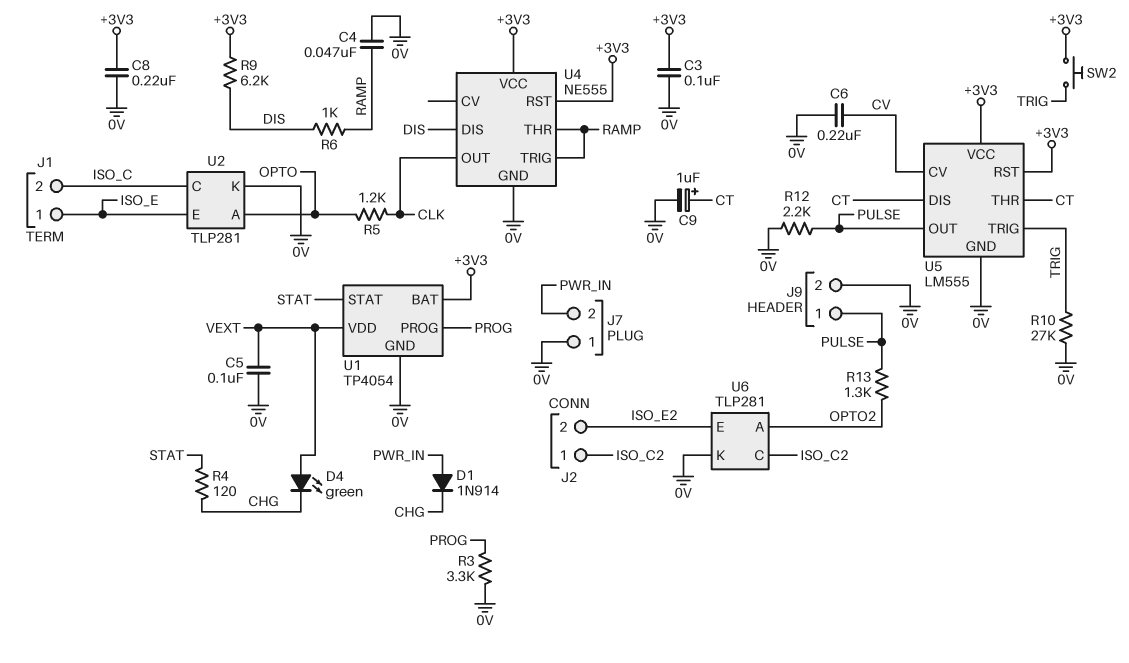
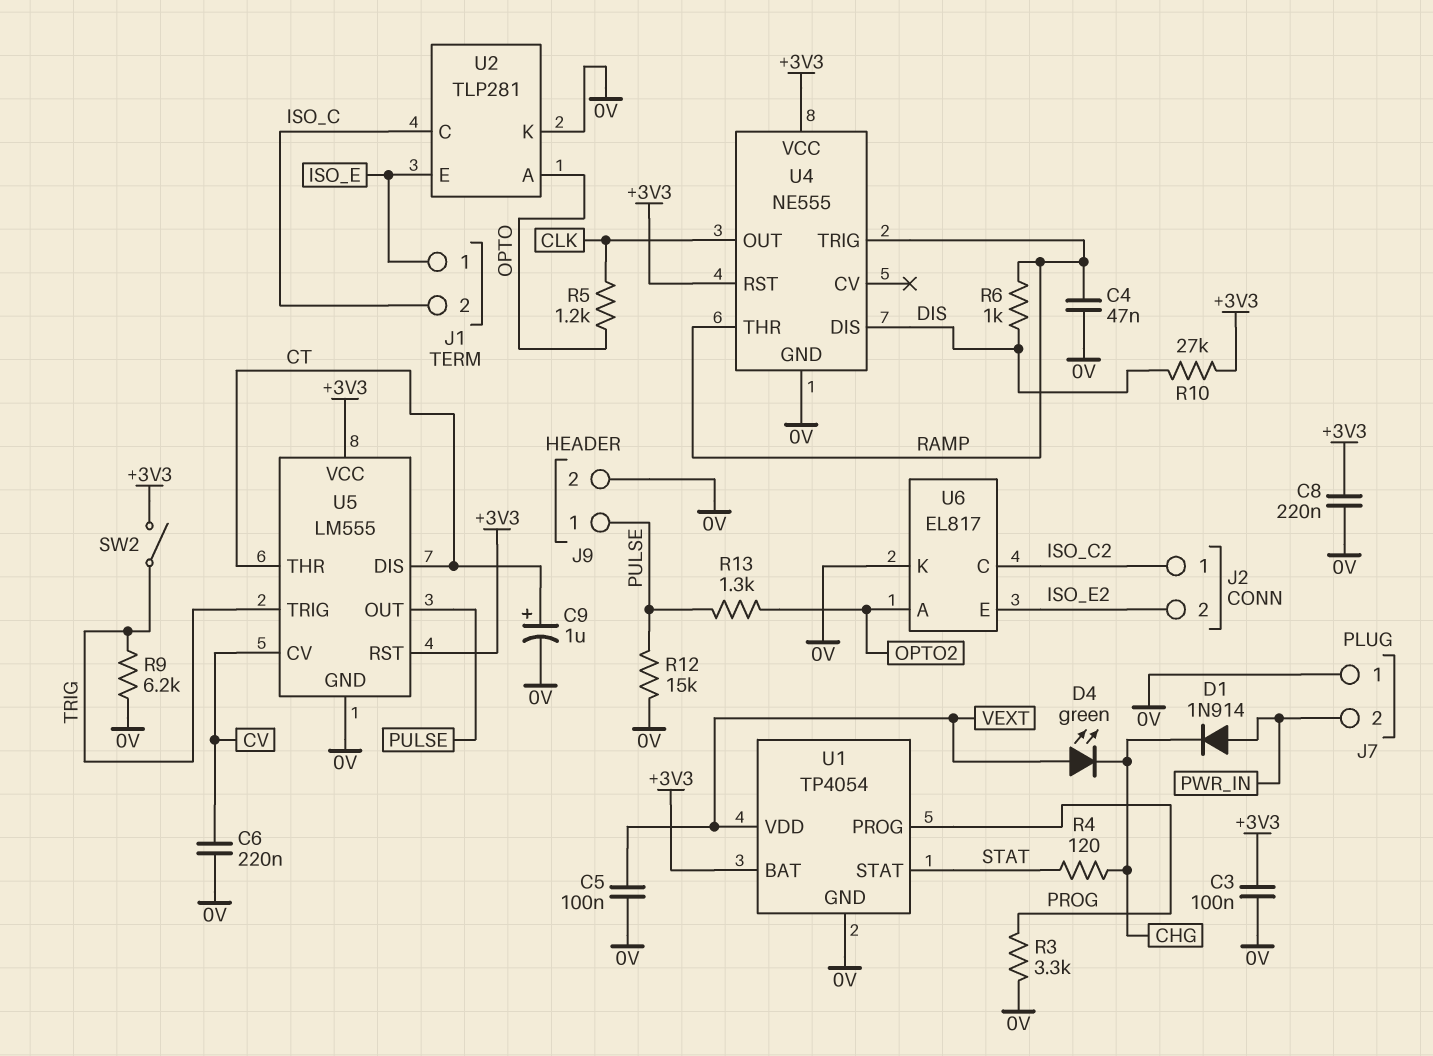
R9: 6.2k (+3V3, DIS) -> 6.2k (0V, TRIG)
R10: 27k (0V, TRIG) -> 27k (+3V3, DIS)
R12: 2.2k (0V, PULSE) -> 15k (0V, PULSE)
SW2: button (+3V3, TRIG) -> switch (+3V3, TRIG)
U6: TLP281 -> EL817

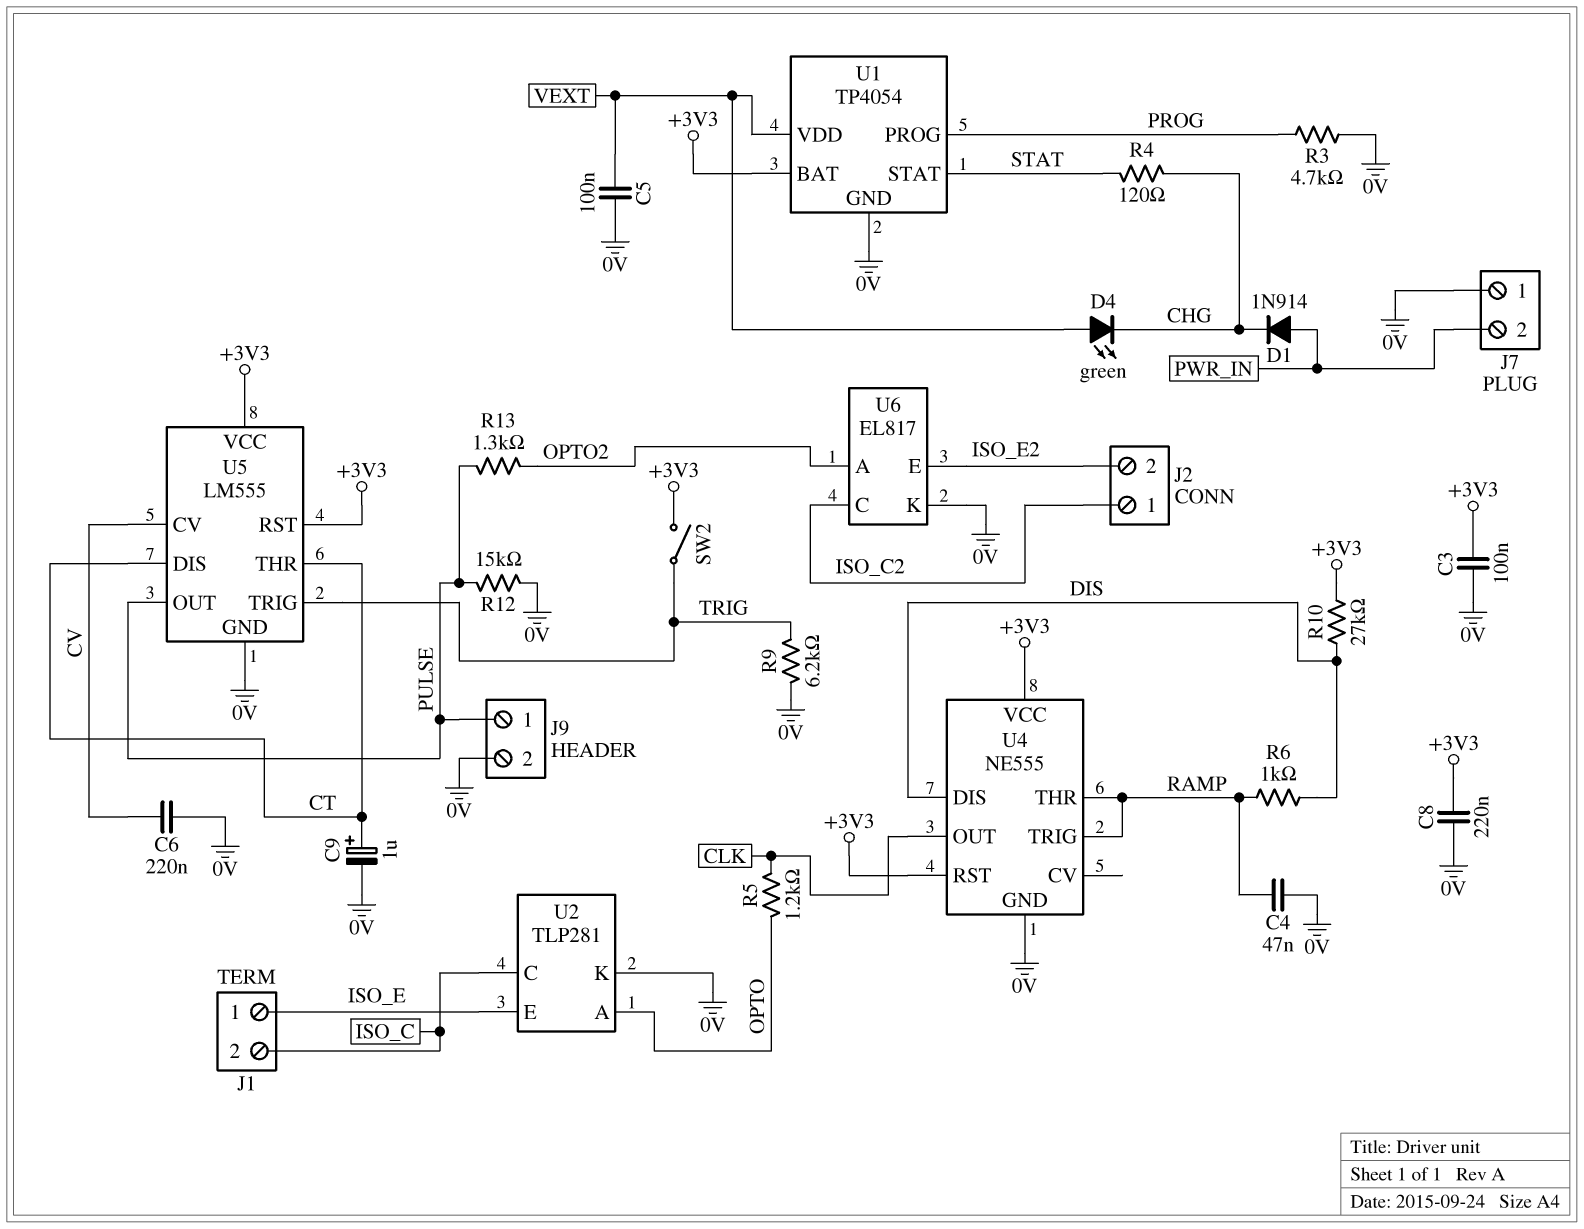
R3: 3.3k (0V, PROG) -> 4.7k (0V, PROG)

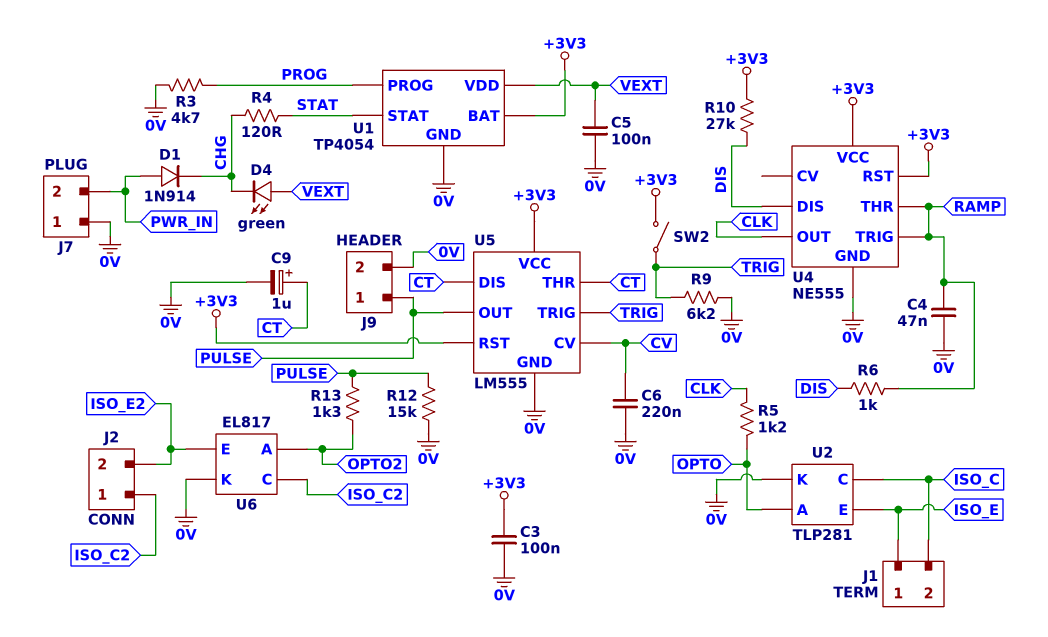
C8: 220nF (+3V3, 0V) -> none

